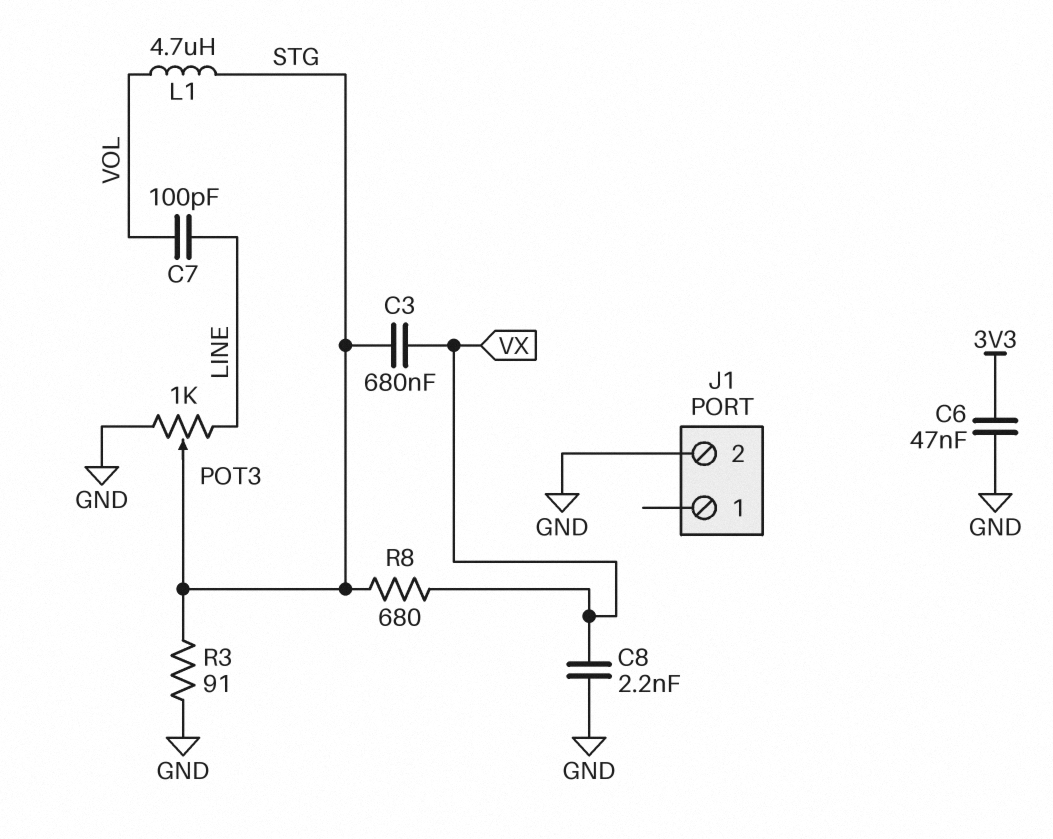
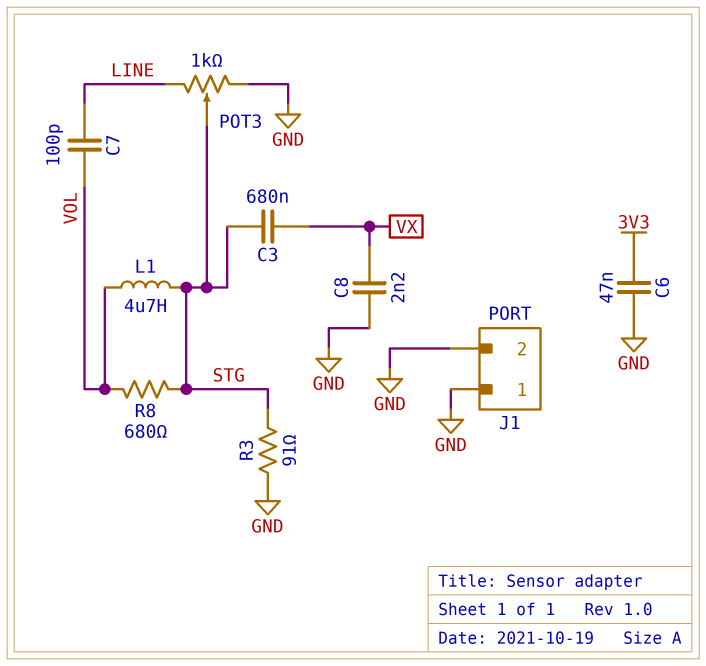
J1 pin 1: none -> GND
R8: 680 (STG, VX) -> 680 (STG, VOL)

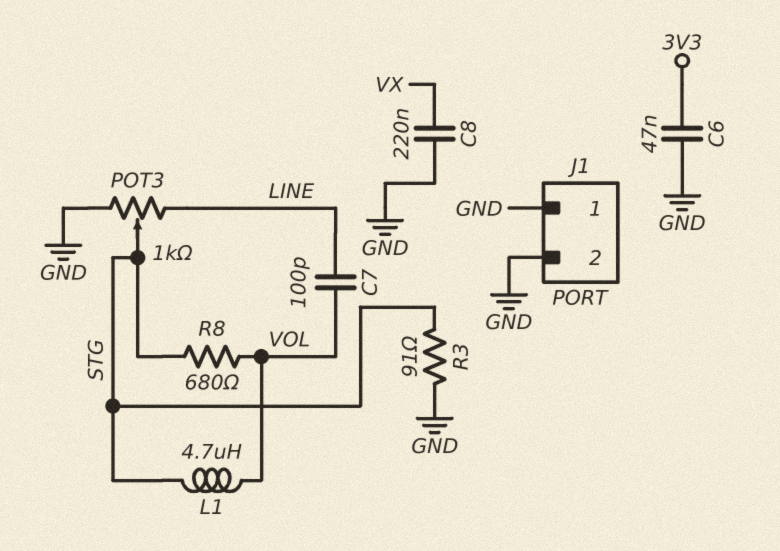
C3: 680nF (STG, VX) -> none
C8: 2.2nF (GND, VX) -> 220nF (GND, VX)

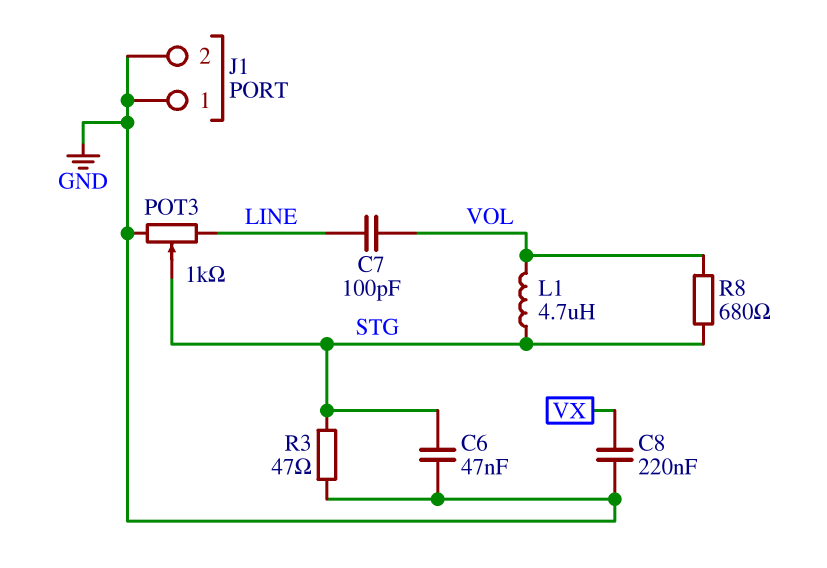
C6: 47nF (3V3, GND) -> 47nF (GND, STG)
R3: 91 (GND, STG) -> 47 (GND, STG)

